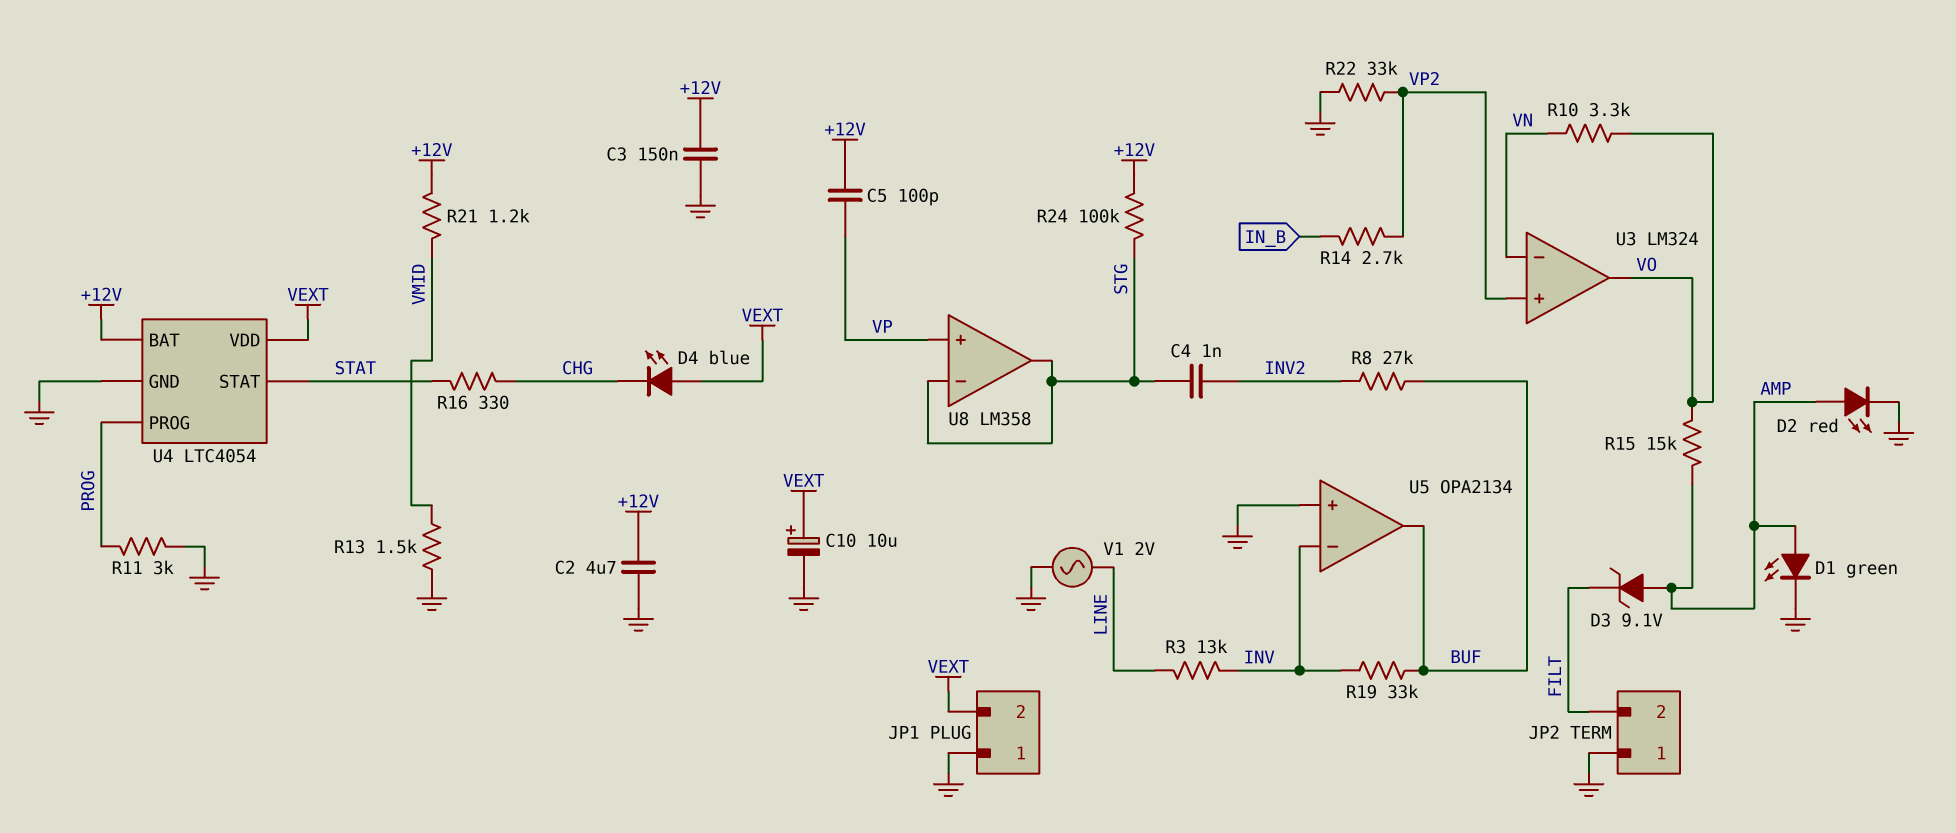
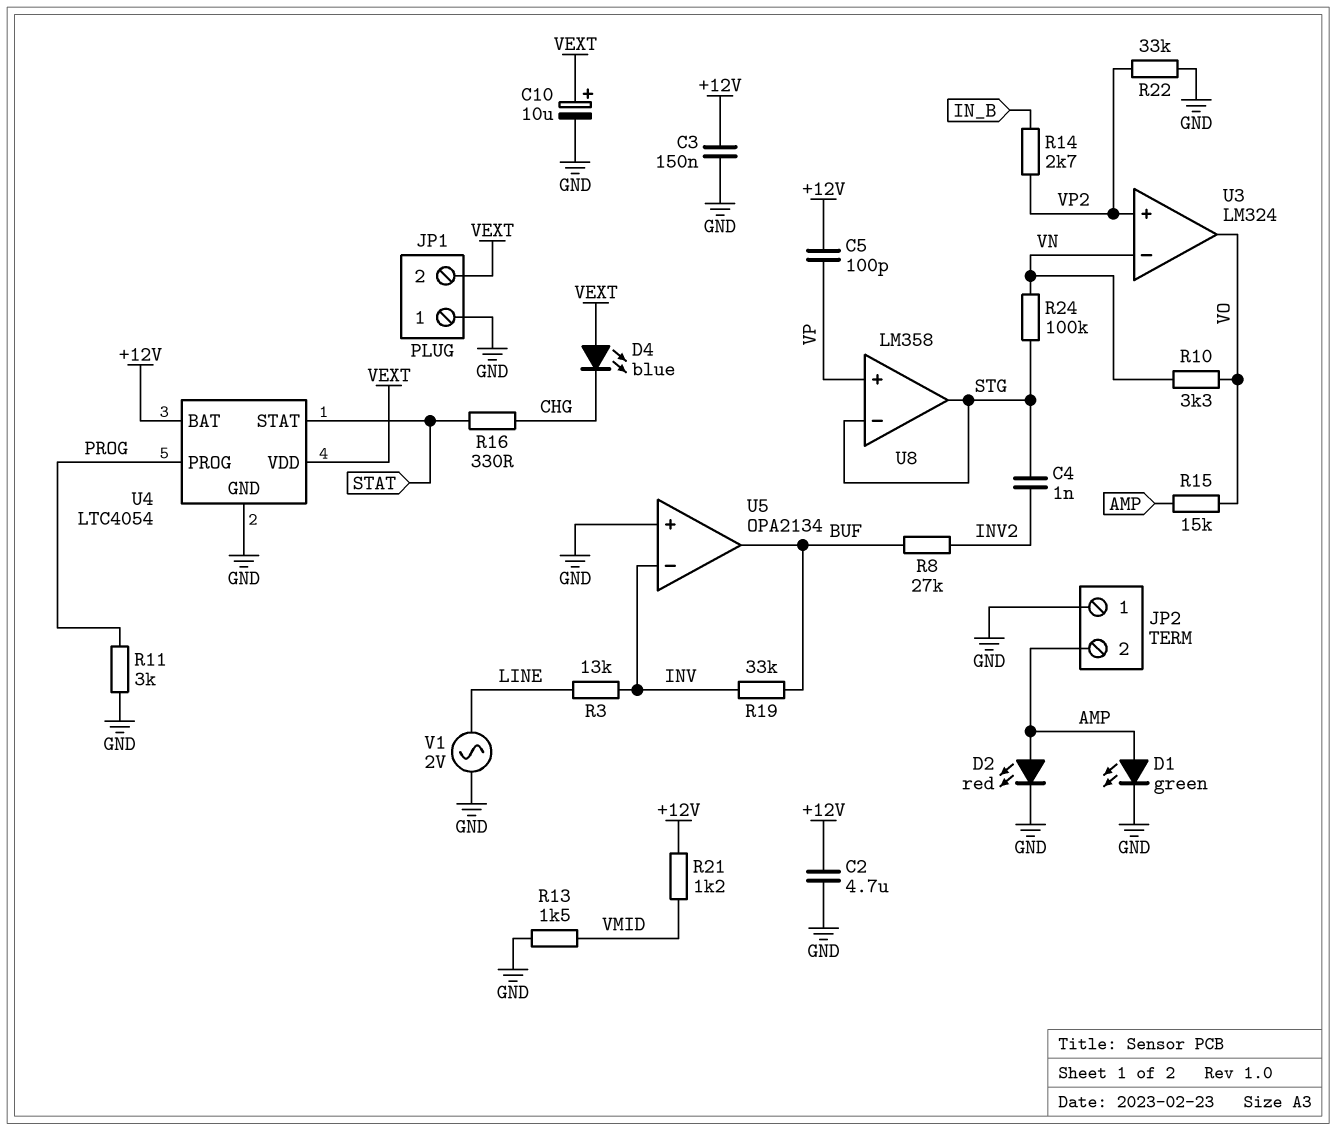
D3: zener 9.1V (A AMP, K FILT) -> none
JP2 pin 2: FILT -> AMP
R24: 100k (+12V, STG) -> 100k (STG, VN)

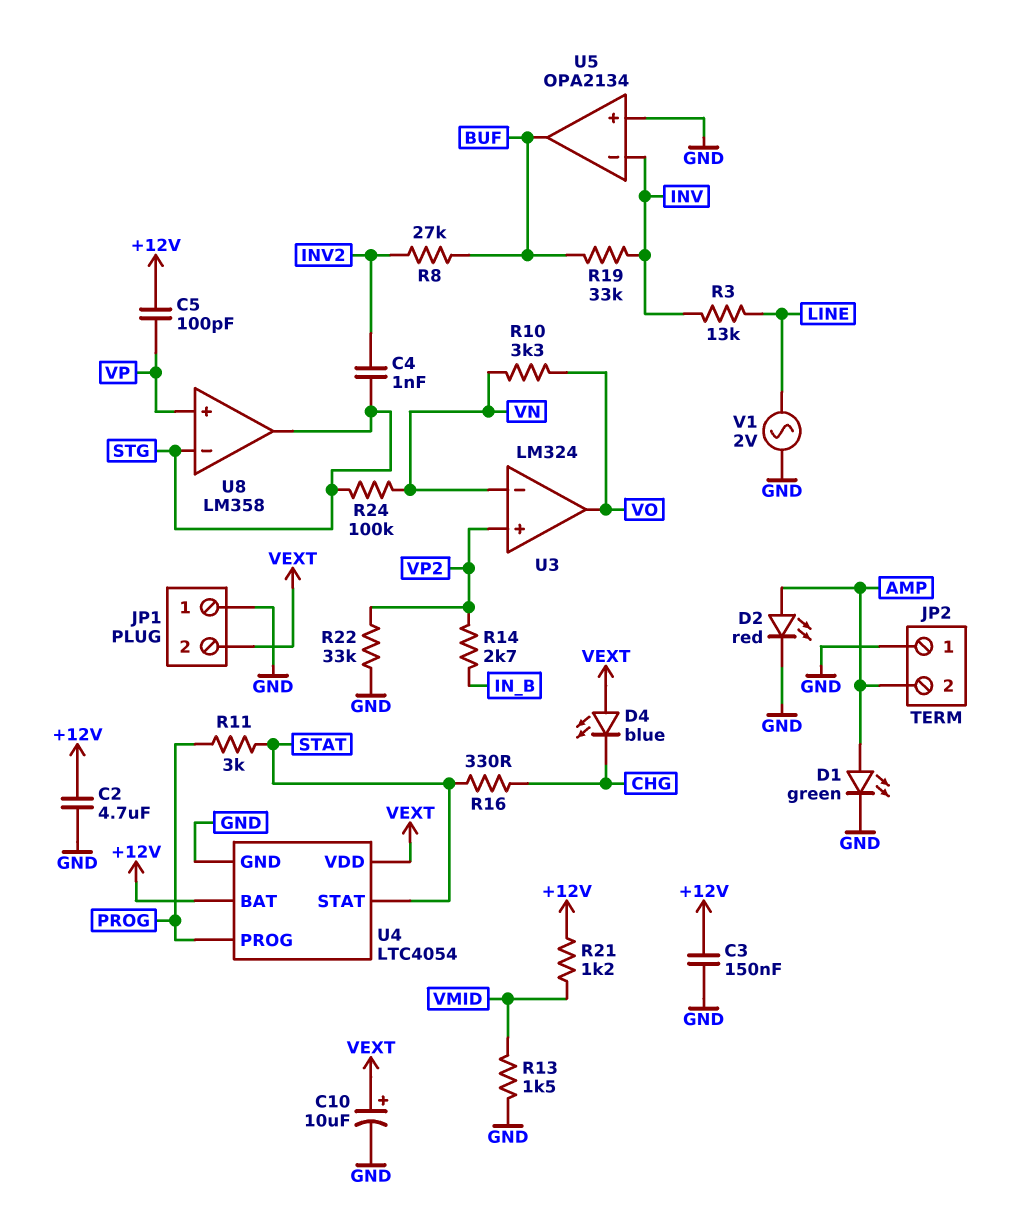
R11: 3k (GND, PROG) -> 3k (PROG, STAT)
R15: 15k (AMP, VO) -> none

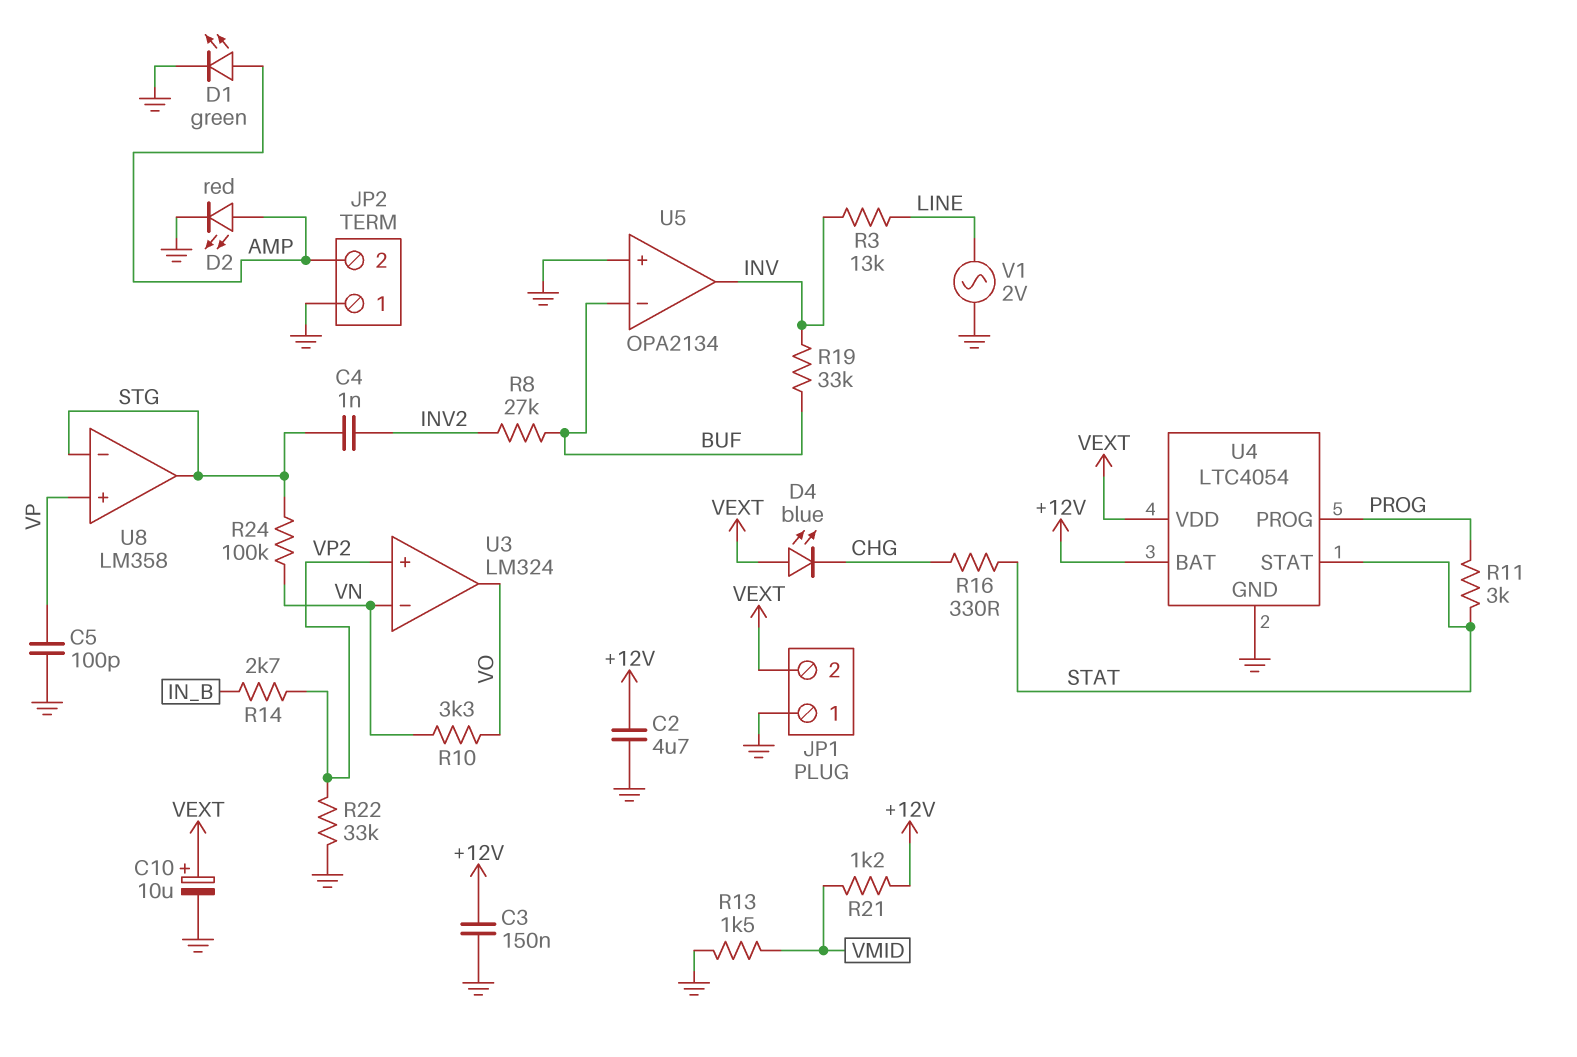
C5: 100pF (+12V, VP) -> 100pF (GND, VP)
U5 pin in-: INV -> BUF
U5 pin out: BUF -> INV

